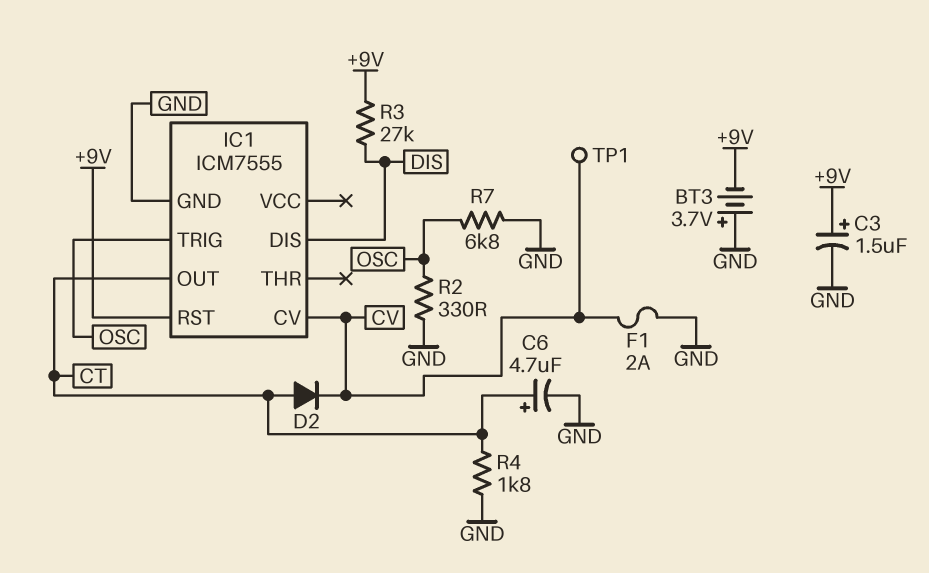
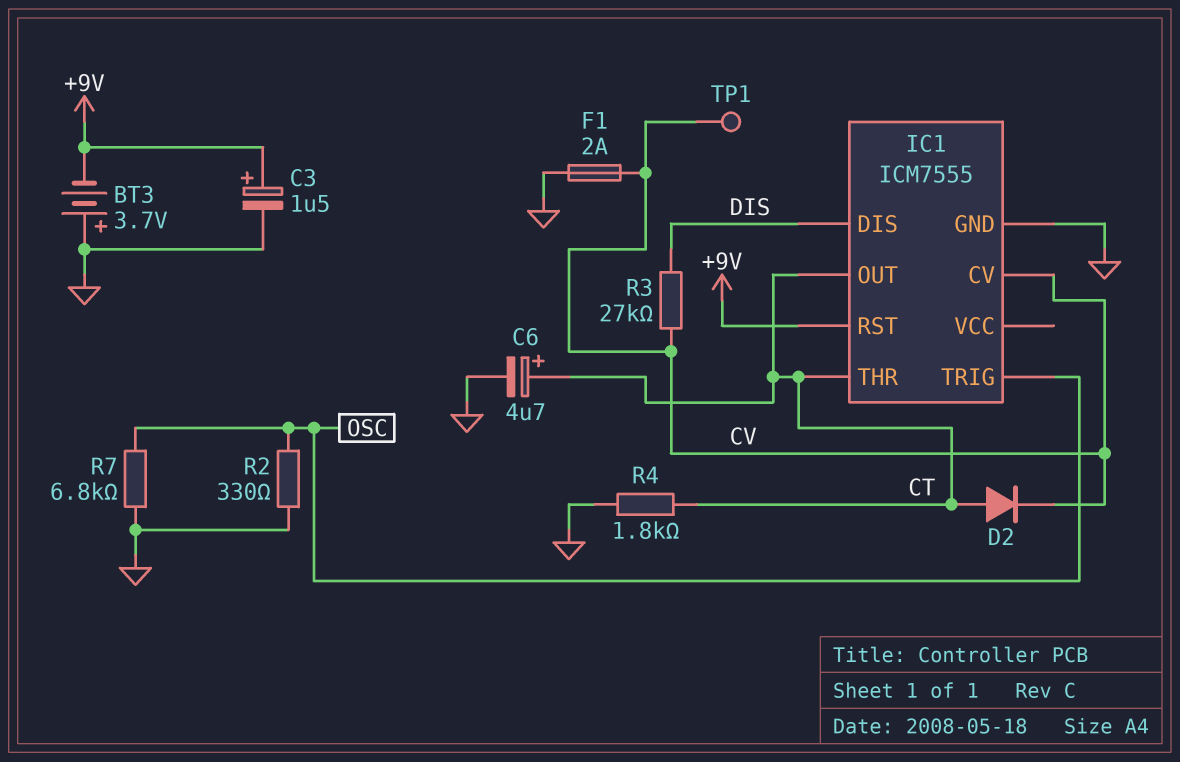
IC1 pin THR: none -> CT
R3: 27k (+9V, DIS) -> 27k (CV, DIS)

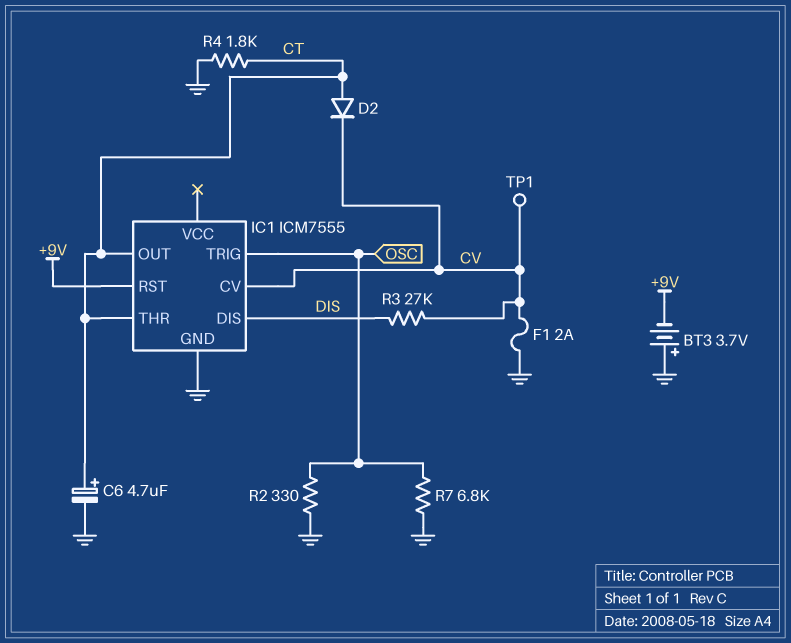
C3: 1.5uF (plus +9V, minus GND) -> none

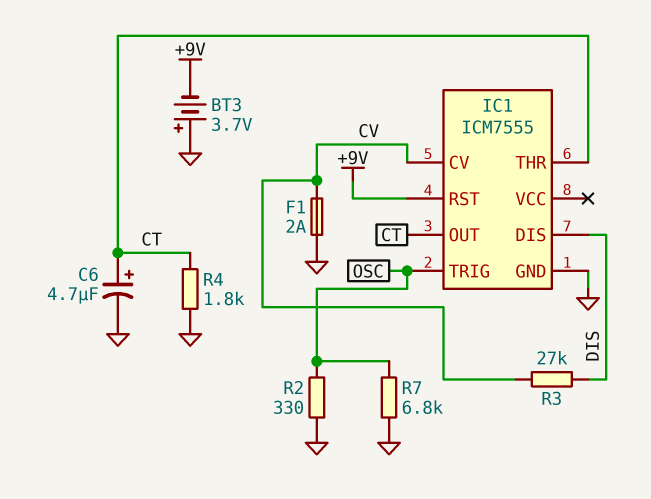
D2: diode (A CT, K CV) -> none
TP1: test point (CV) -> none

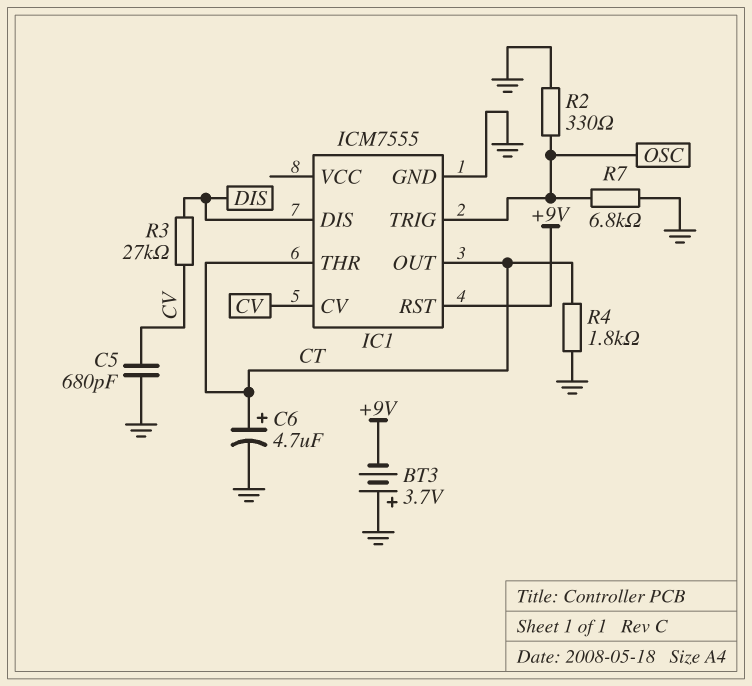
C5: none -> 680pF (CV, GND)
F1: 2A (CV, GND) -> none

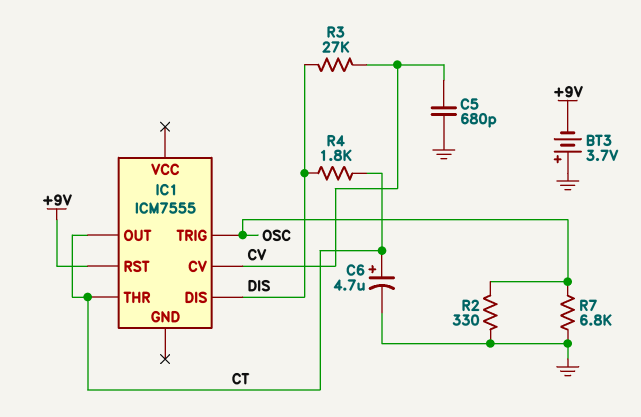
IC1 pin GND: GND -> none
R4: 1.8k (CT, GND) -> 1.8k (CT, DIS)

